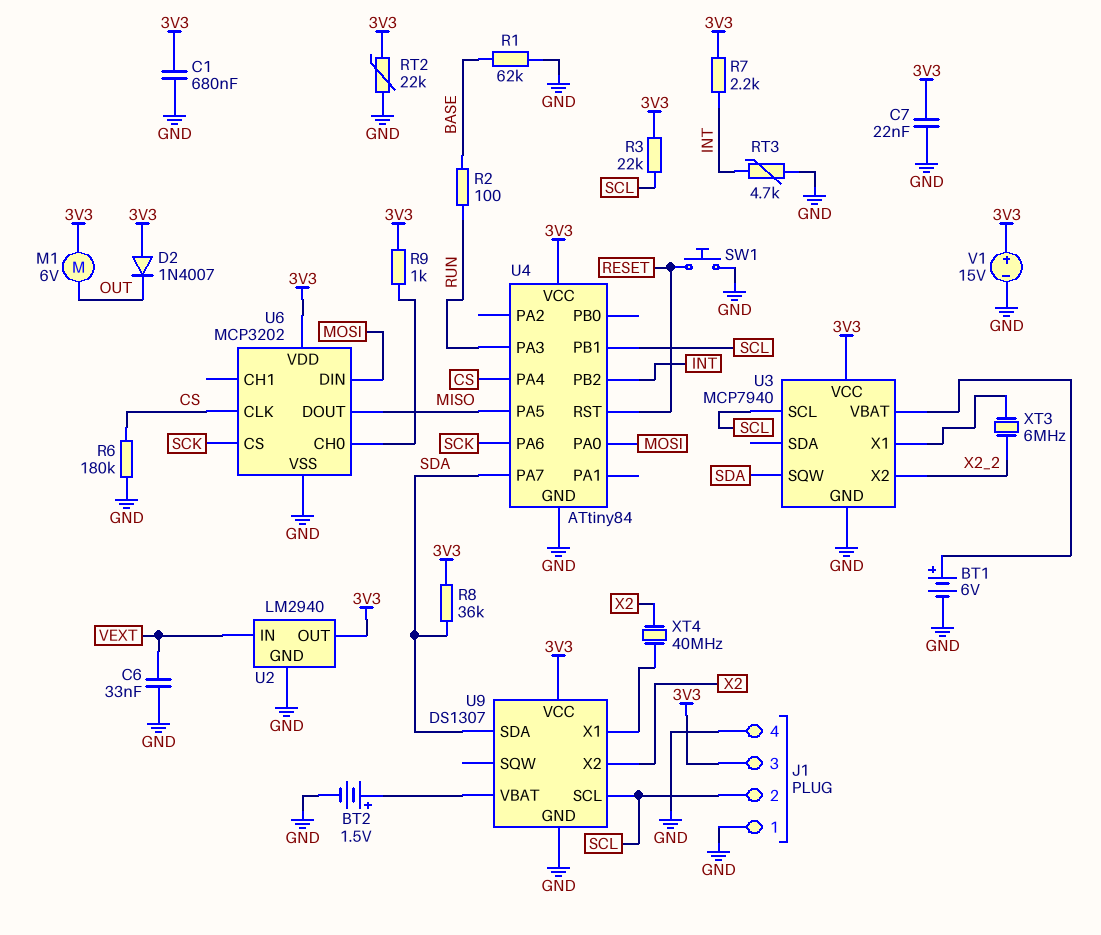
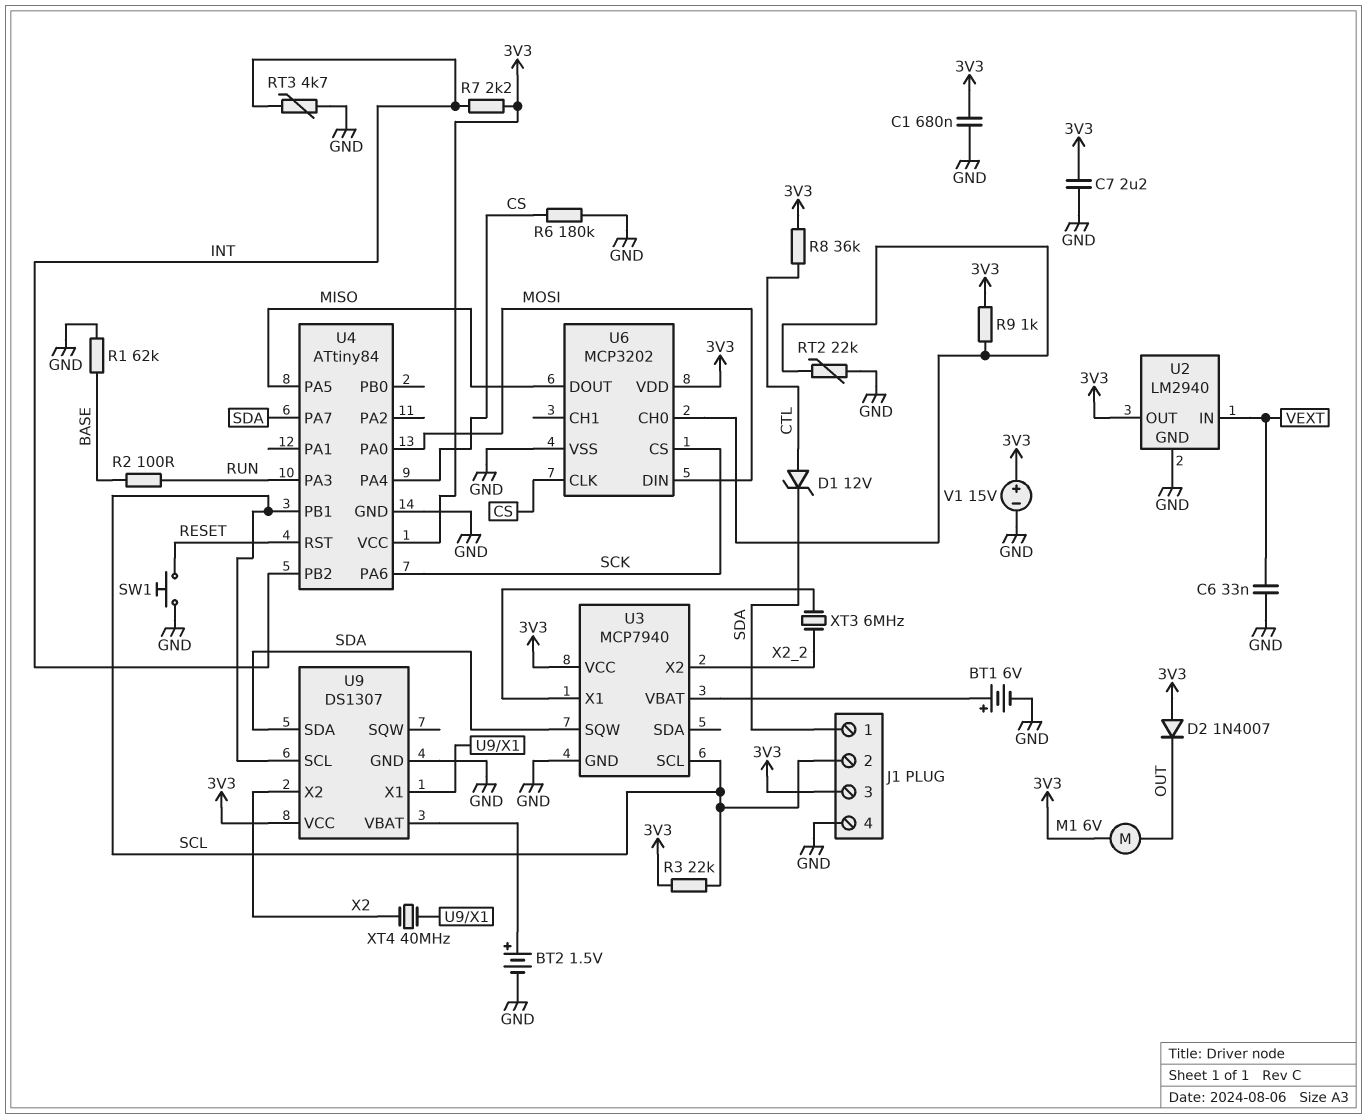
C7: 22nF (3V3, GND) -> 2.2uF (3V3, GND)
D1: none -> zener 12V (A CTL, K SDA)
J1 pin 1: GND -> SDA
R8: 36k (3V3, SDA) -> 36k (3V3, CTL)
RT2: 22k (3V3, GND) -> 22k (GND, U6/CH0)

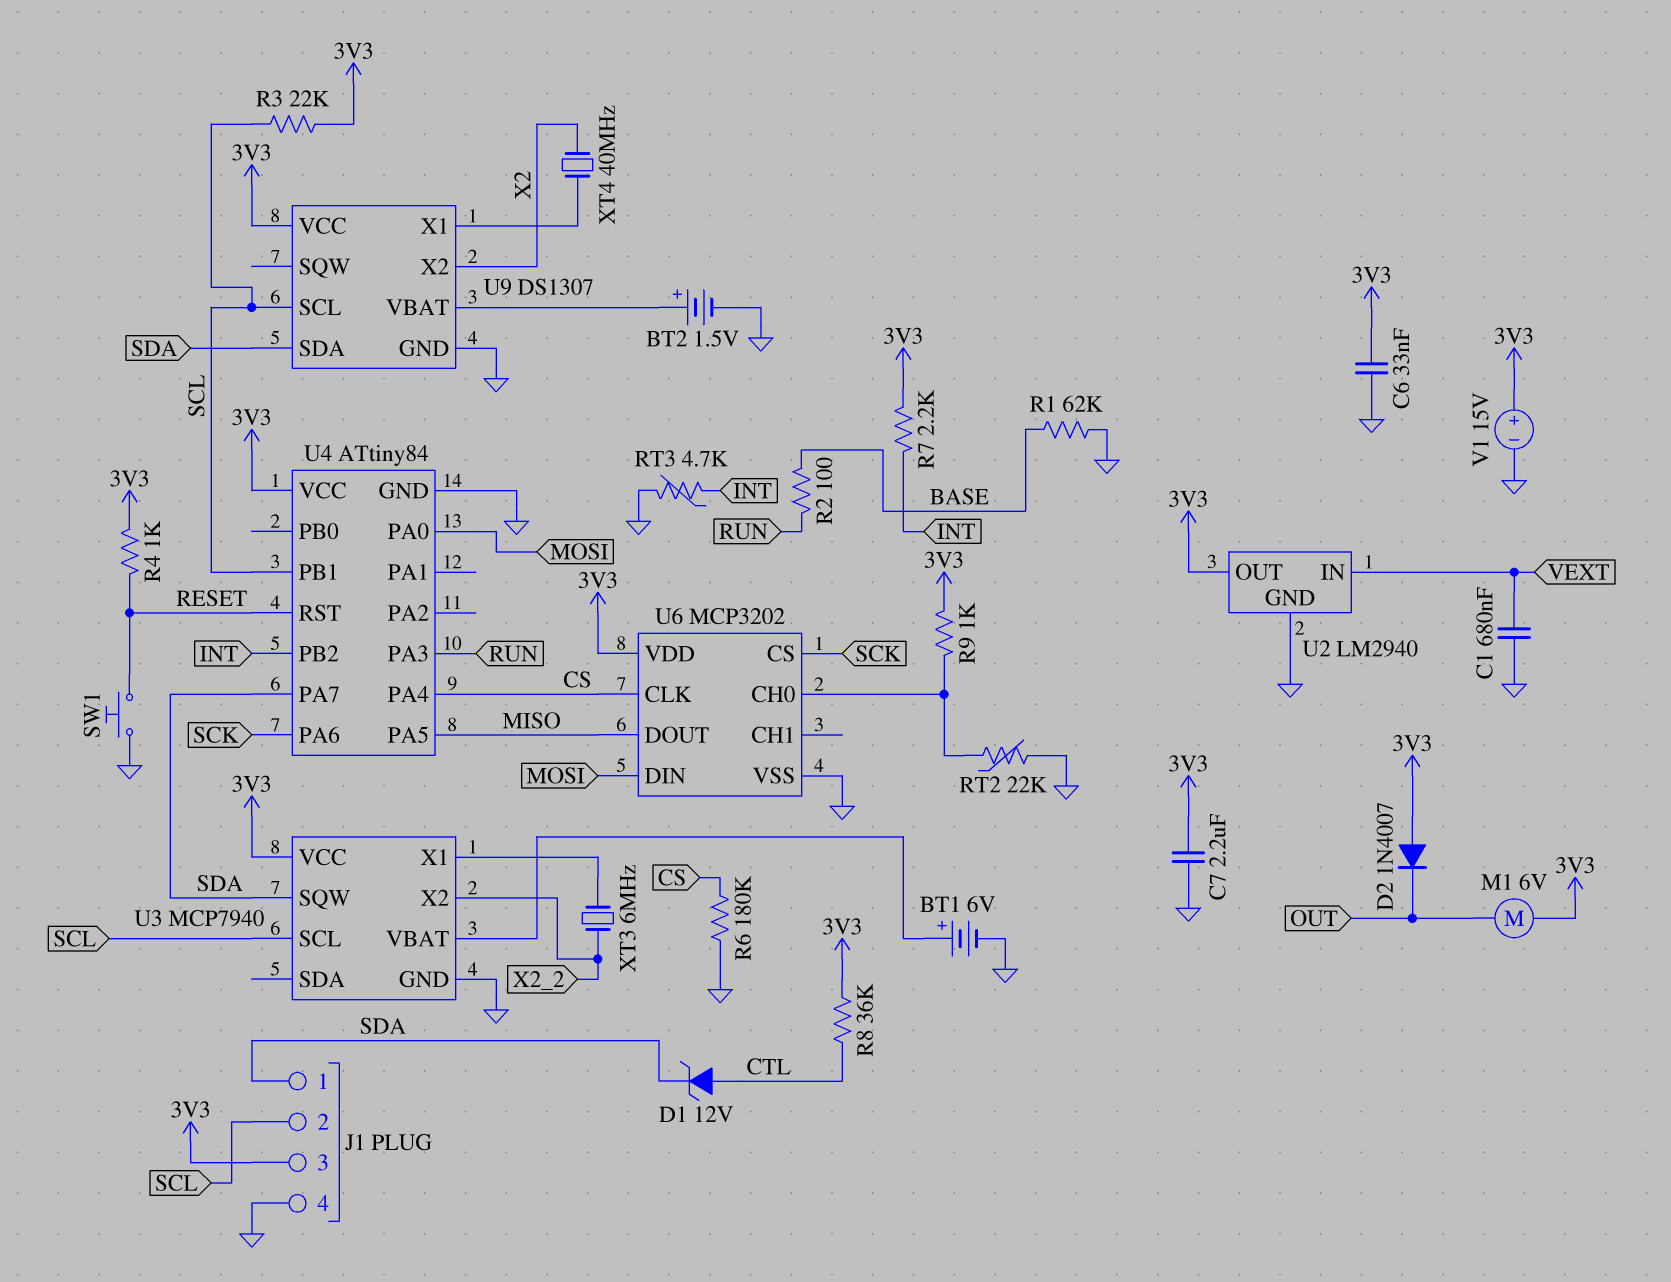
C1: 680nF (3V3, GND) -> 680nF (GND, VEXT)
C6: 33nF (GND, VEXT) -> 33nF (3V3, GND)
R4: none -> 1k (3V3, RESET)

